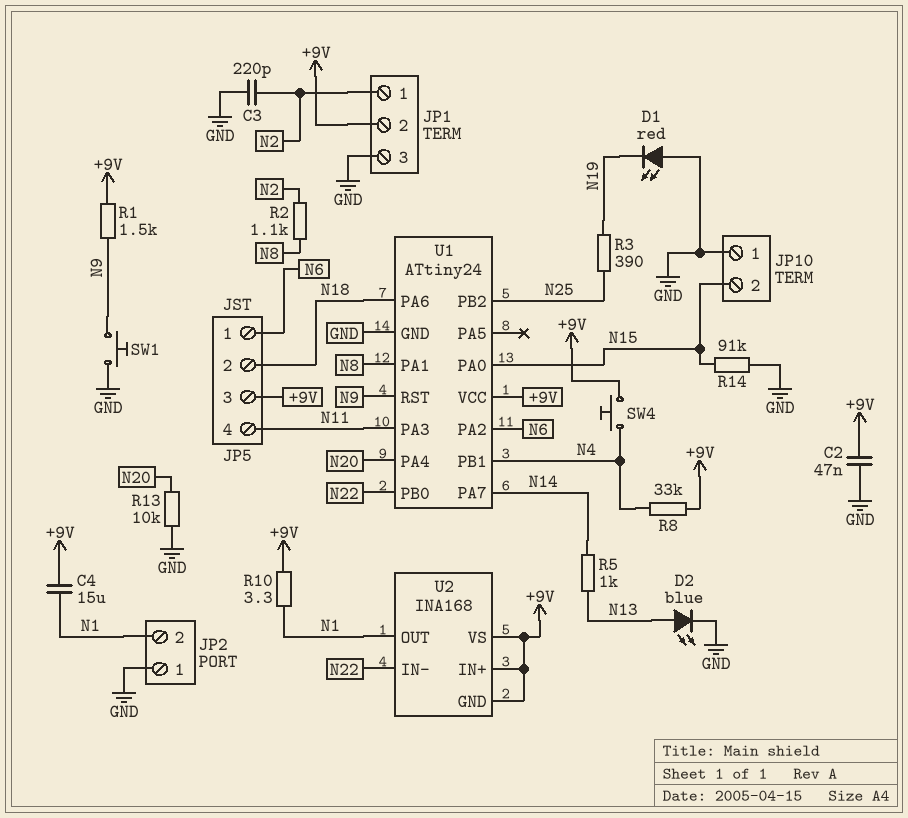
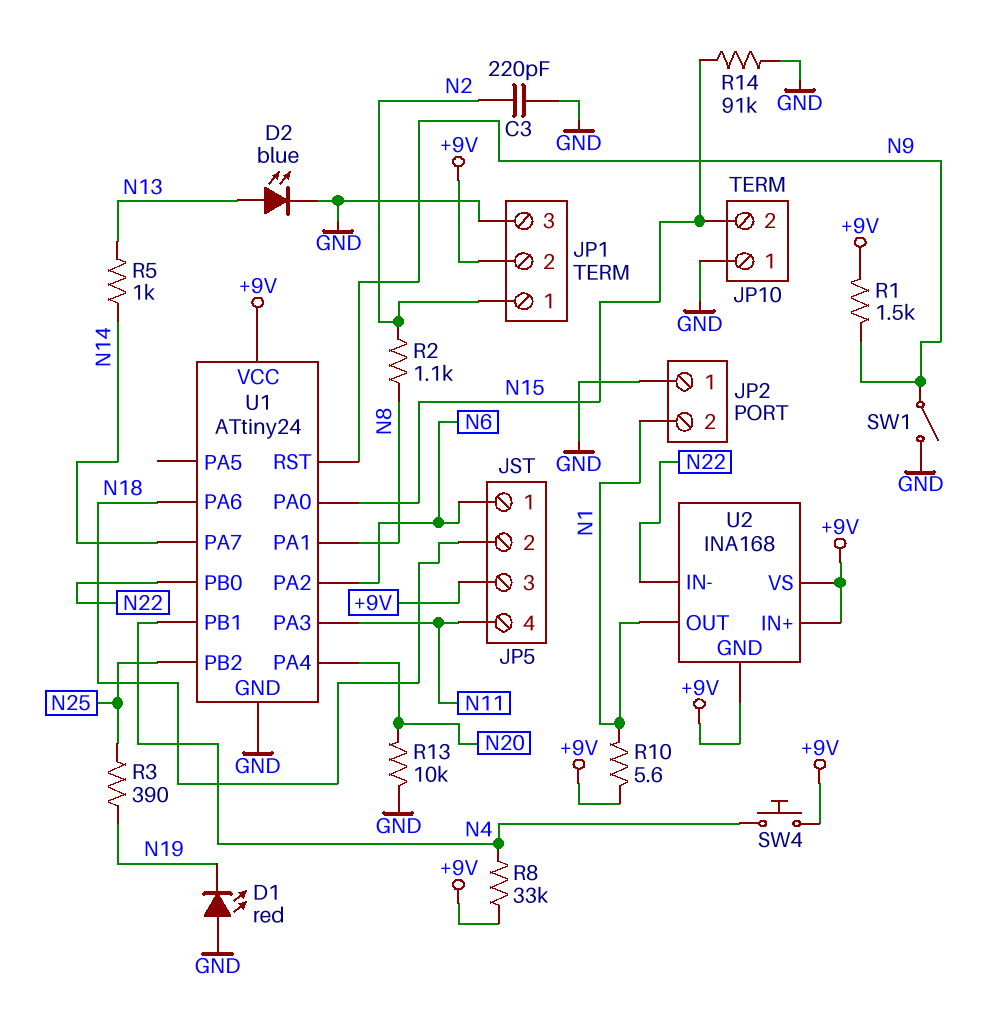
C2: 47nF (+9V, GND) -> none
C4: 15uF (+9V, N1) -> none
R10: 3.3 (+9V, N1) -> 5.6 (+9V, N1)
SW1: button (GND, N9) -> switch (GND, N9)

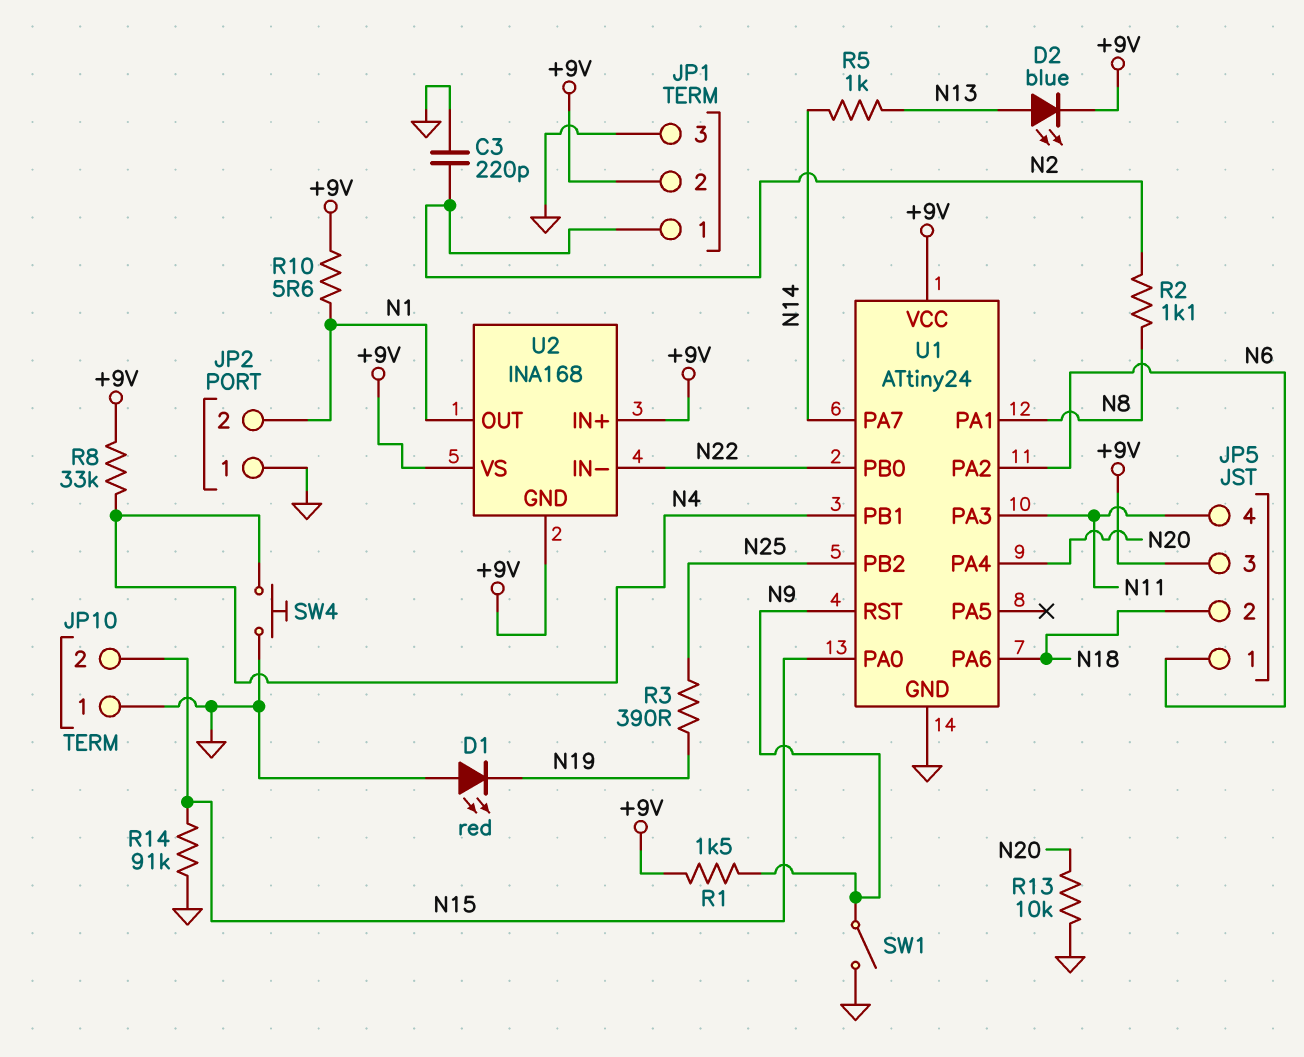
D2: LED blue (A N13, K GND) -> LED blue (A N13, K +9V)
SW4: button (+9V, N4) -> button (GND, N4)

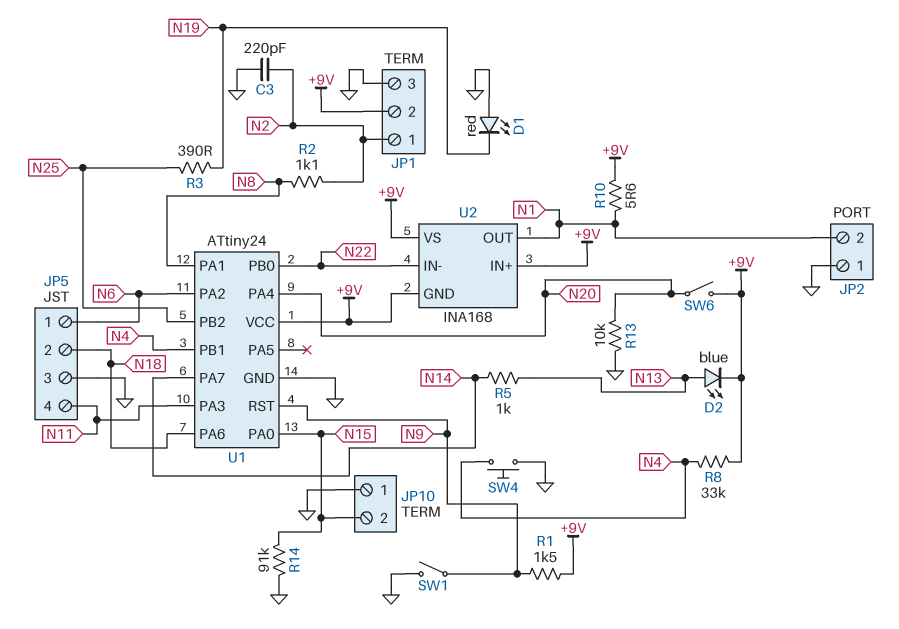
JP5 pin 3: +9V -> GND
SW6: none -> switch (+9V, N20)

